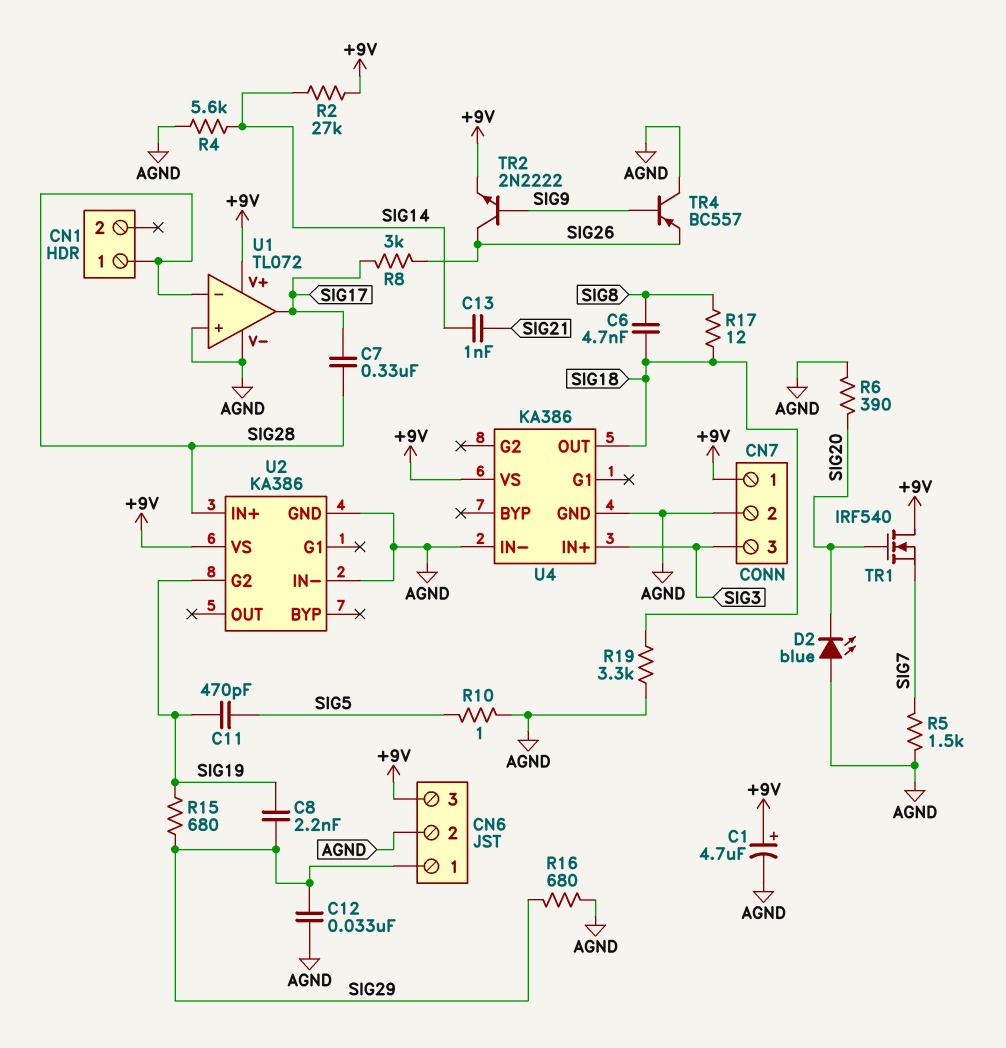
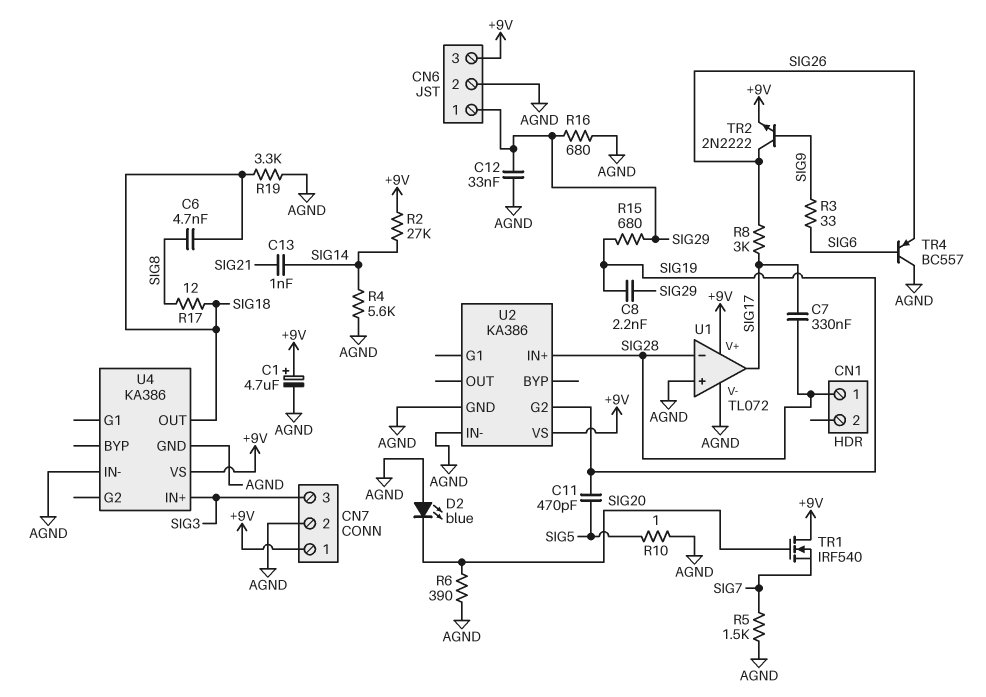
R3: none -> 33 (SIG6, SIG9)
TR4: PNP BC557 (B SIG9, C AGND, E SIG26) -> PNP BC557 (B SIG6, C AGND, E SIG26)

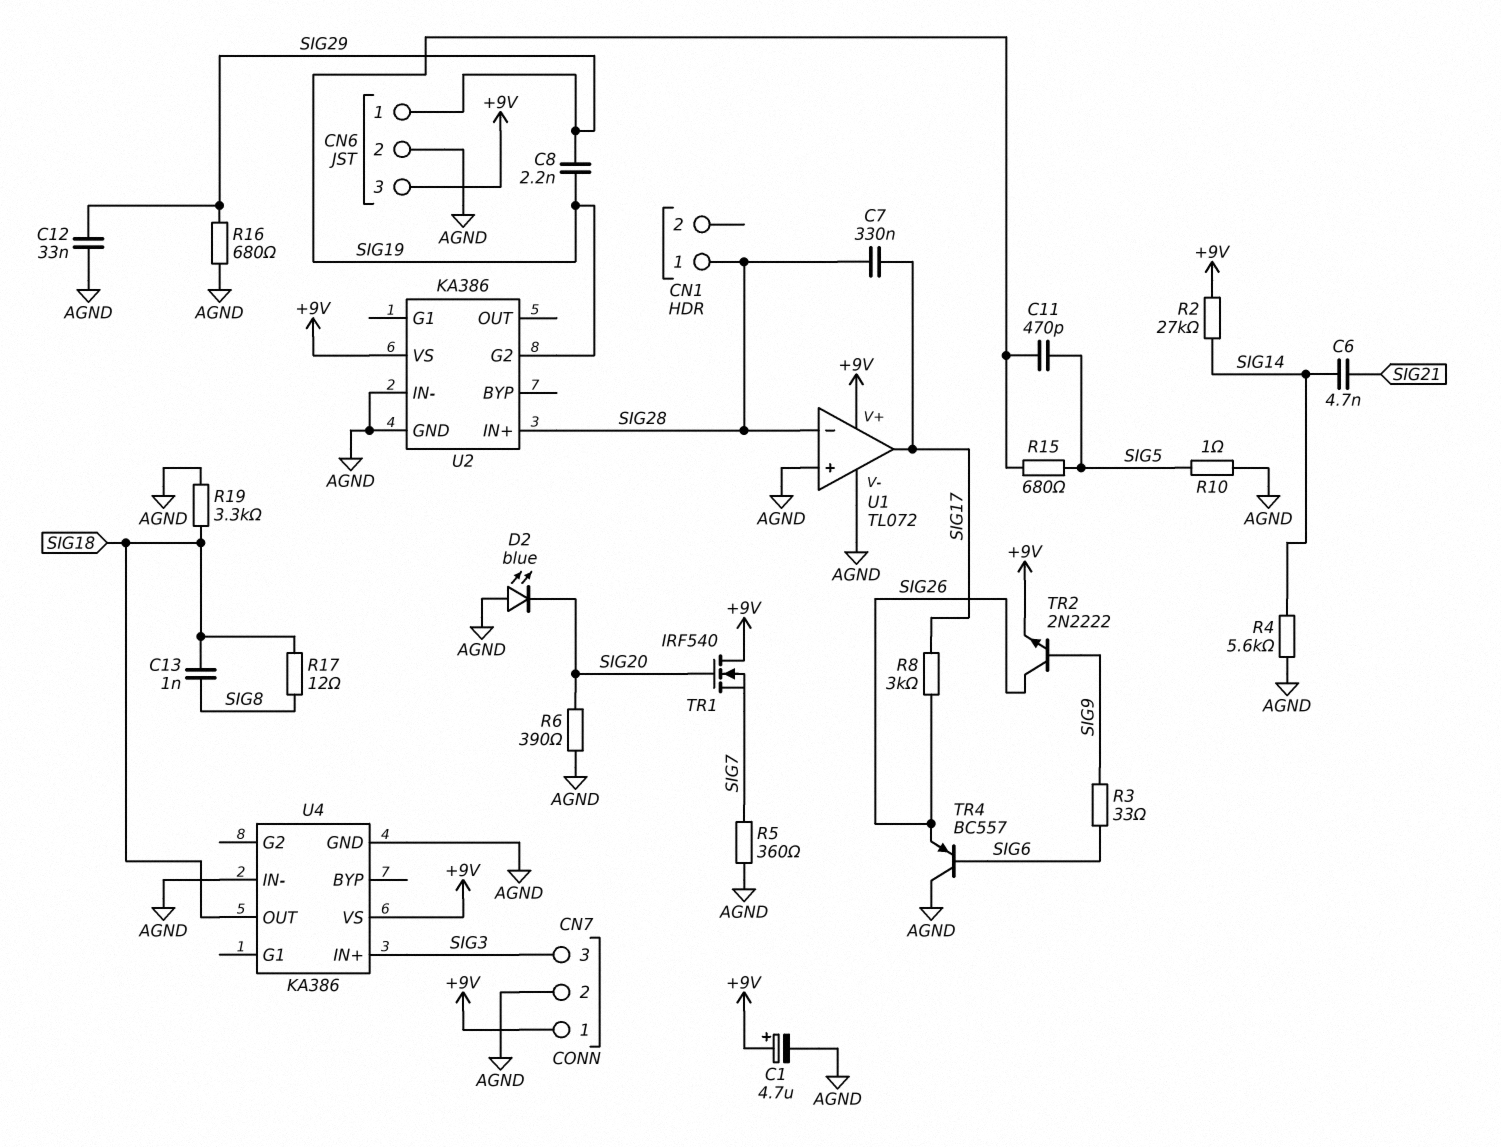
C6: 4.7nF (SIG8, SIG18) -> 4.7nF (SIG14, SIG21)
C13: 1nF (SIG14, SIG21) -> 1nF (SIG8, SIG18)
R5: 1.5k (AGND, SIG7) -> 360 (AGND, SIG7)
R15: 680 (SIG19, SIG29) -> 680 (SIG5, SIG19)

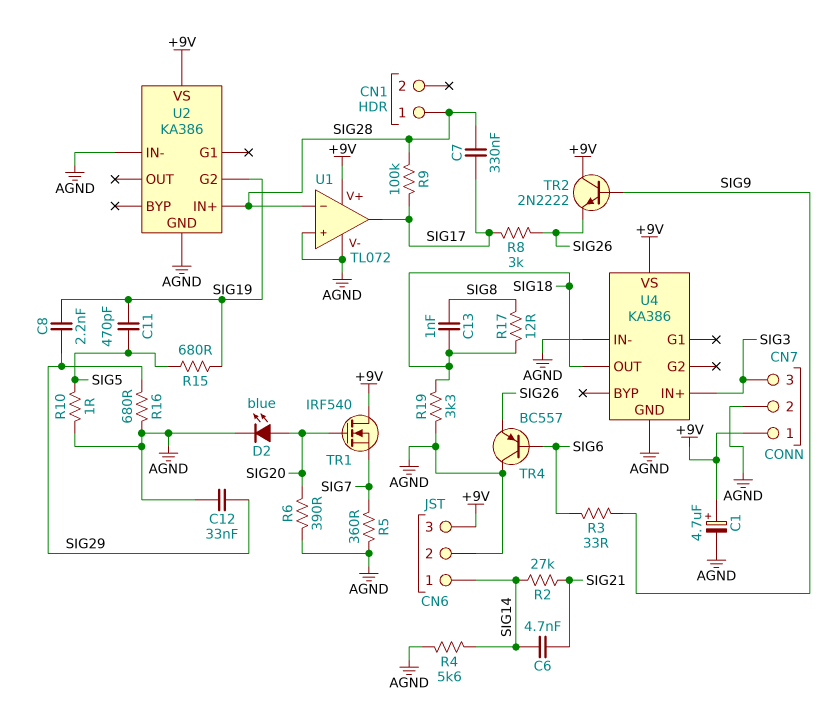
CN6 pin 1: SIG29 -> SIG14
D2: LED blue (A AGND, K SIG20) -> LED blue (A SIG20, K AGND)
R2: 27k (+9V, SIG14) -> 27k (SIG14, SIG21)
R9: none -> 100k (SIG17, SIG28)
TR2: NPN 2N2222 (B SIG9, C SIG26, E +9V) -> NPN 2N2222 (B SIG9, C +9V, E SIG26)

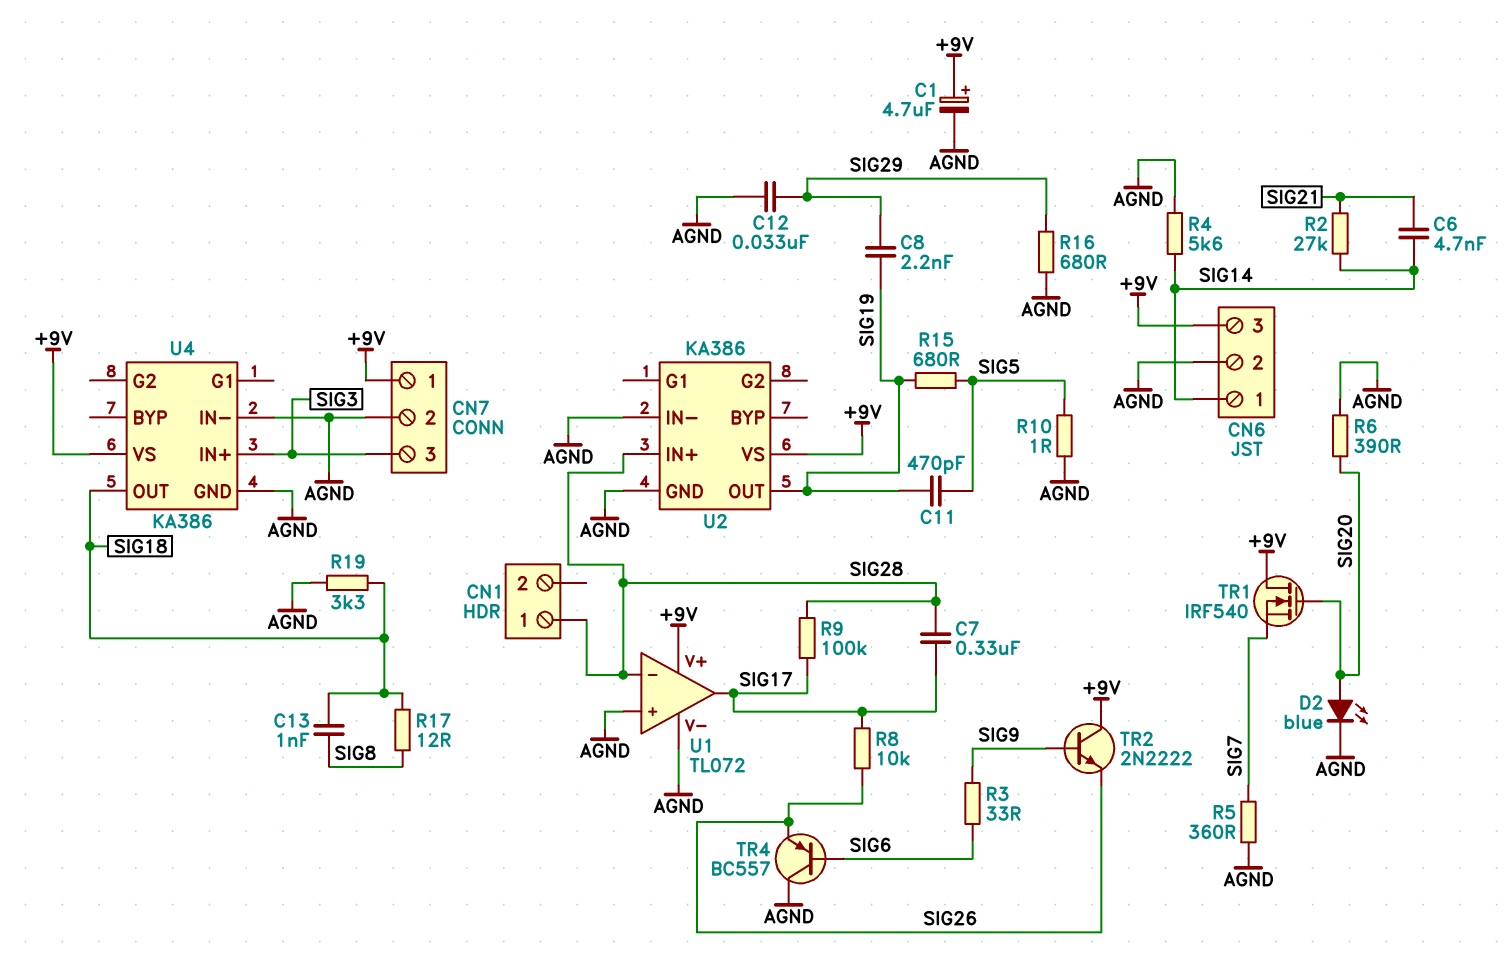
R8: 3k (SIG17, SIG26) -> 10k (SIG17, SIG26)
U2 pin G2: SIG19 -> none
U2 pin OUT: none -> SIG19

